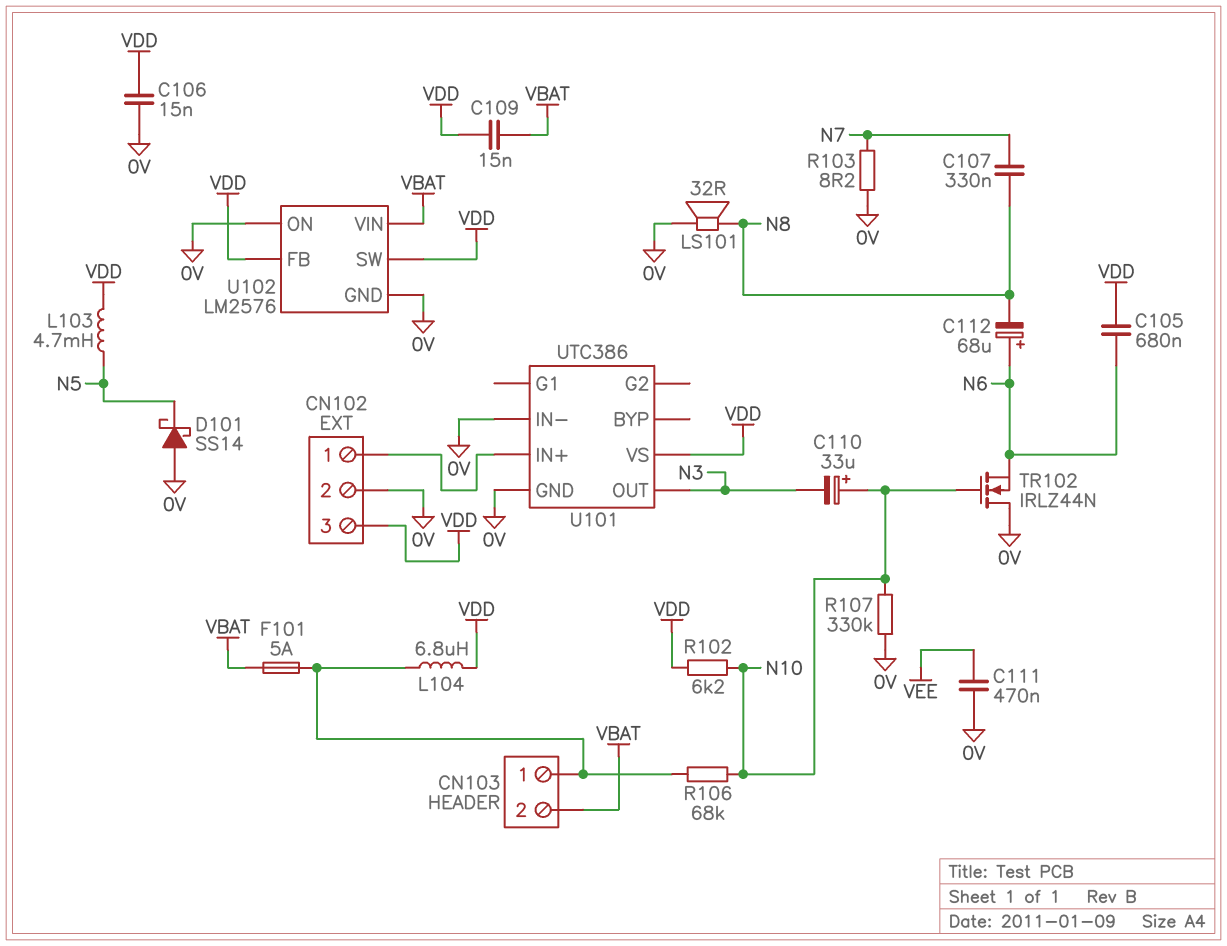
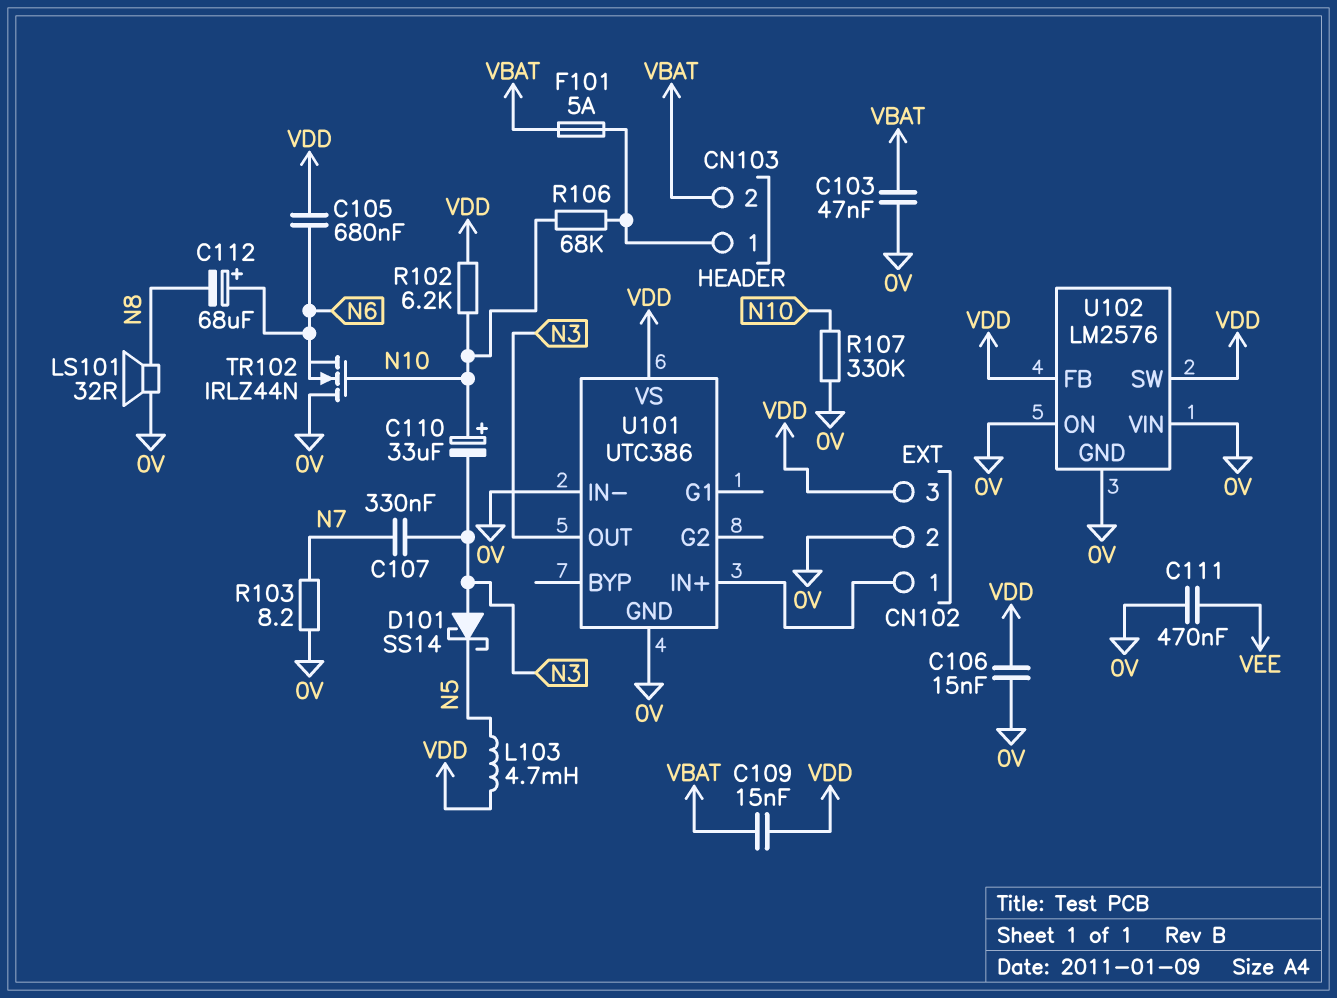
C103: none -> 47nF (0V, VBAT)
C107: 330nF (N7, N8) -> 330nF (N3, N7)
D101: schottky SS14 (A 0V, K N5) -> schottky SS14 (A N3, K N5)
L104: 6.8uH (CN103/1, VDD) -> none
U102 pin VIN: VBAT -> 0V

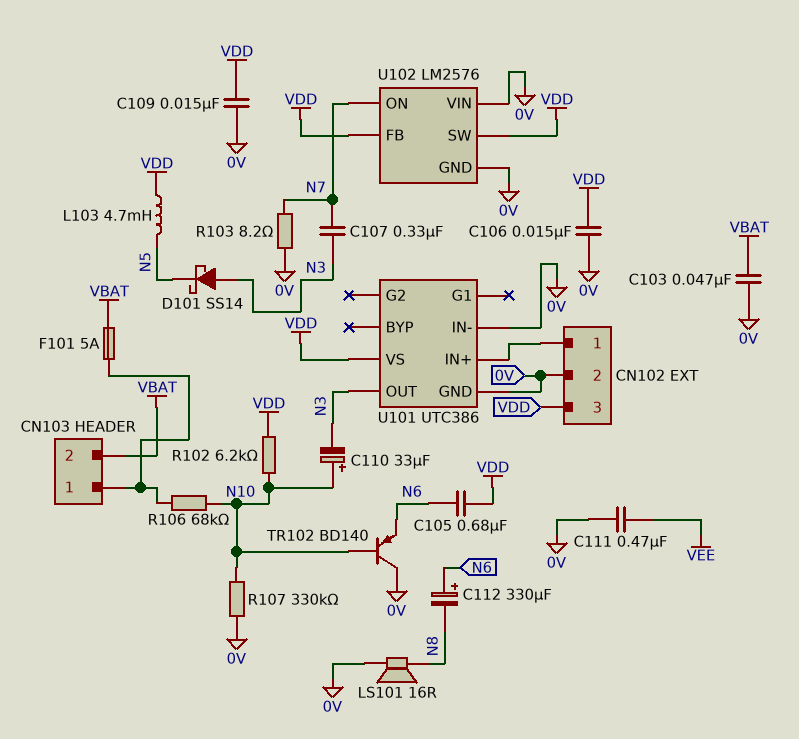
C109: 15nF (VBAT, VDD) -> 15nF (0V, VDD)
C112: 68uF (plus N6, minus N8) -> 330uF (plus N6, minus N8)
LS101: speaker 32R (0V, N8) -> speaker 16R (0V, N8)
TR102: NMOS IRLZ44N (G N10, D 0V, S N6) -> PNP BD140 (B N10, C 0V, E N6)
U102 pin ON: 0V -> N7

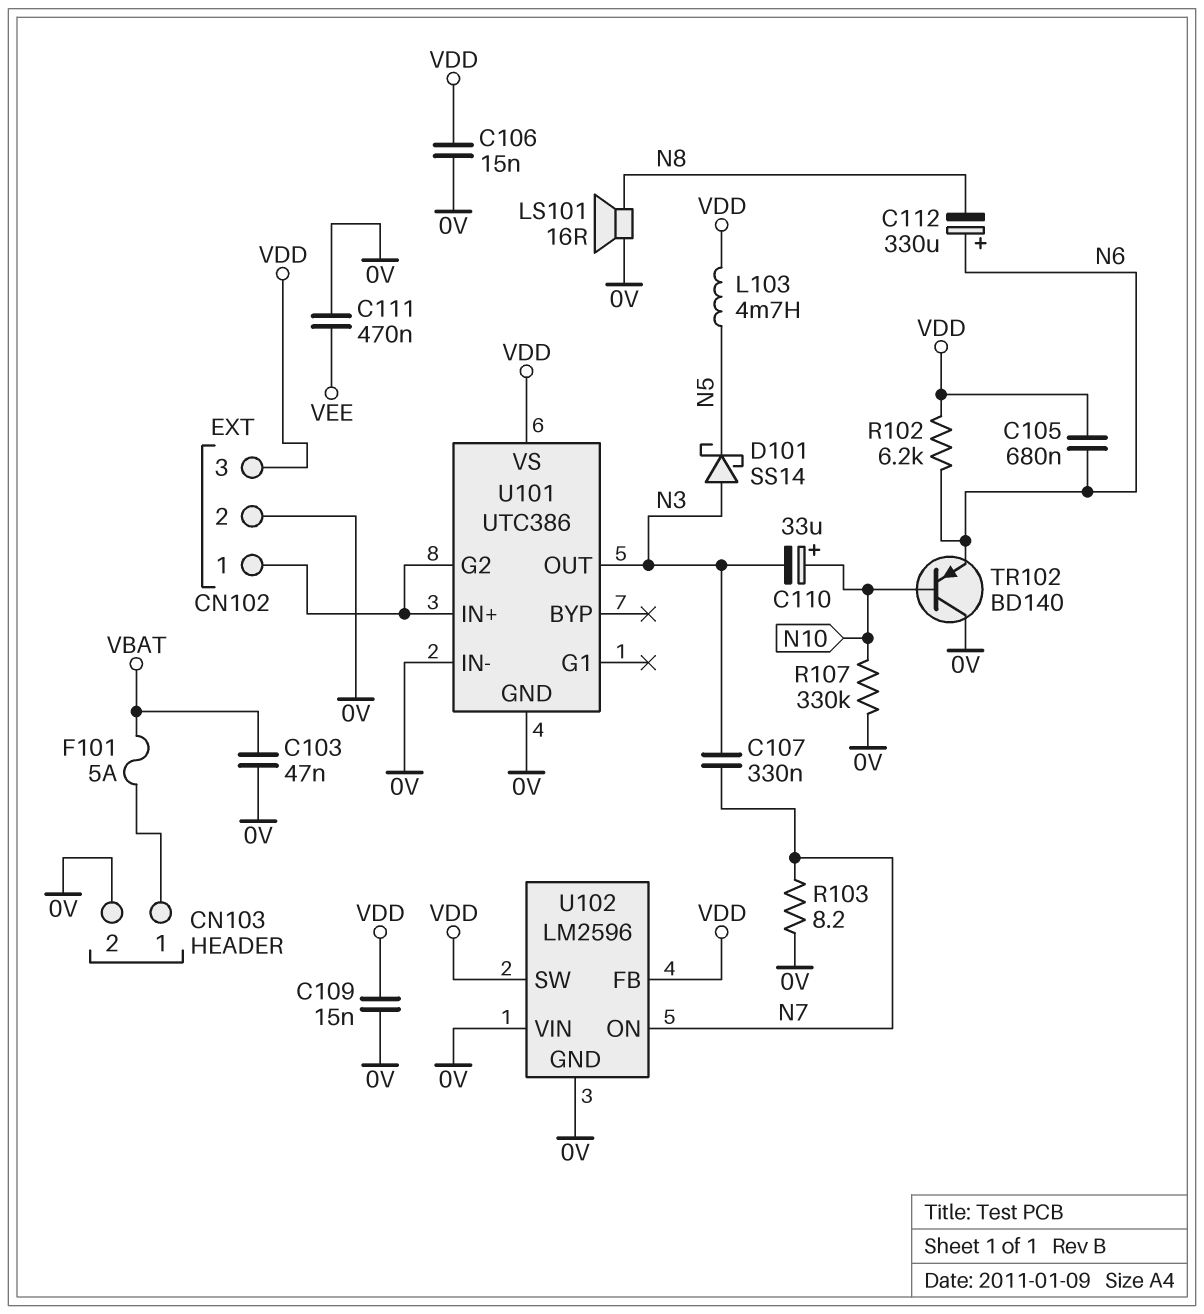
CN103 pin 2: VBAT -> 0V
R102: 6.2k (N10, VDD) -> 6.2k (N6, VDD)
R106: 68k (CN103/1, N10) -> none
U101 pin G2: none -> CN102/1
U102: LM2576 -> LM2596

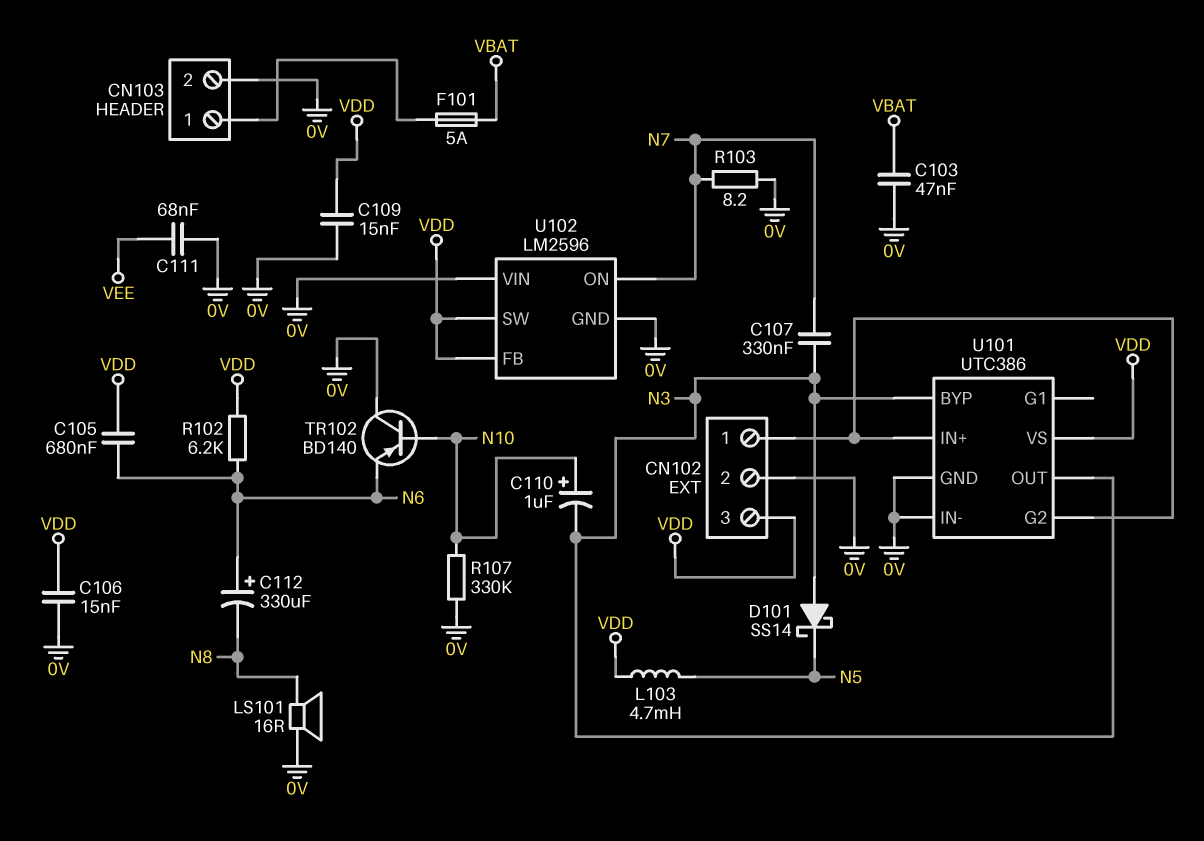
C110: 33uF (plus N10, minus N3) -> 1uF (plus N10, minus N3)
C111: 470nF (0V, VEE) -> 68nF (0V, VEE)
U101 pin BYP: none -> N3

